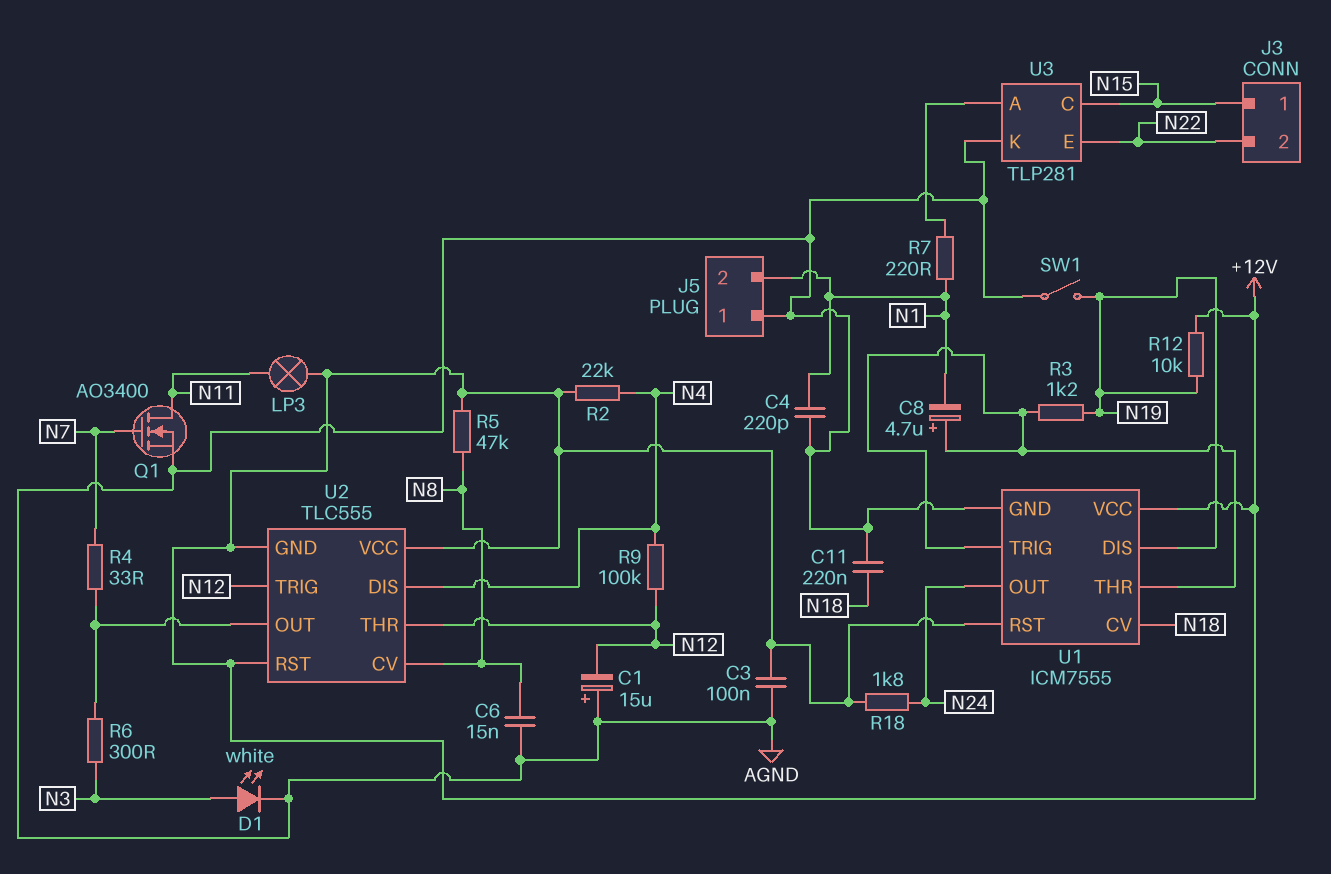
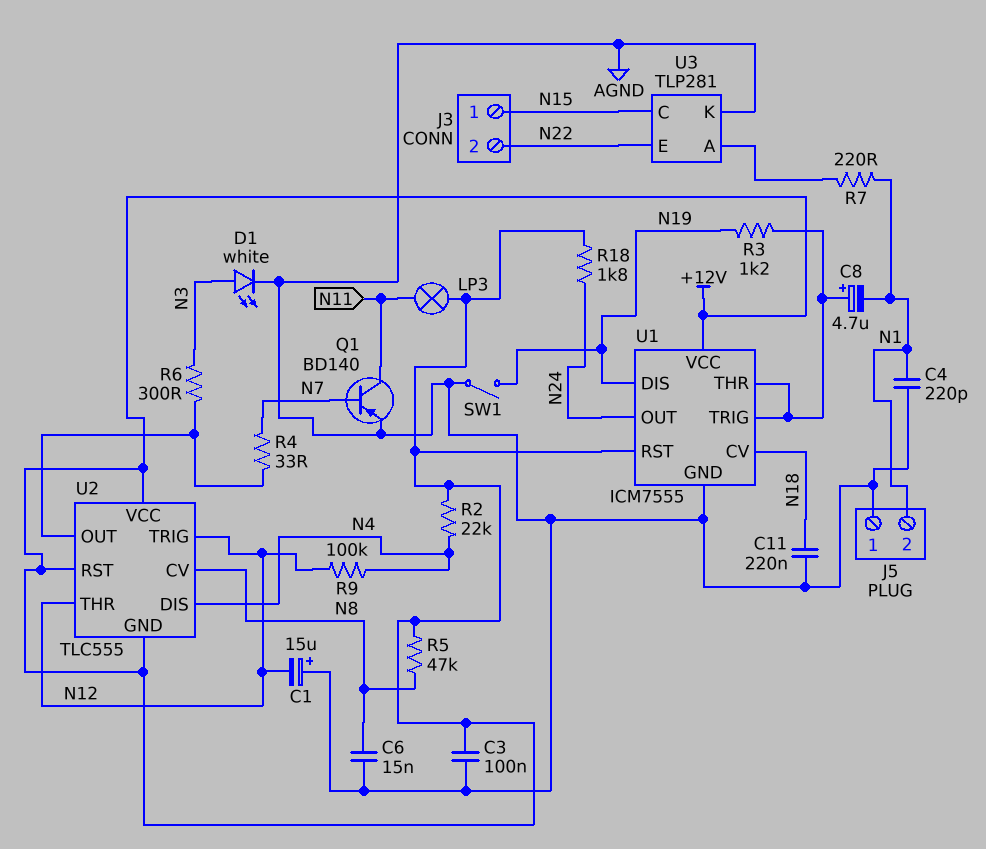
Q1: NMOS AO3400 (G N7, D N11, S AGND) -> PNP BD140 (B N7, C N11, E AGND)
R12: 10k (+12V, N19) -> none

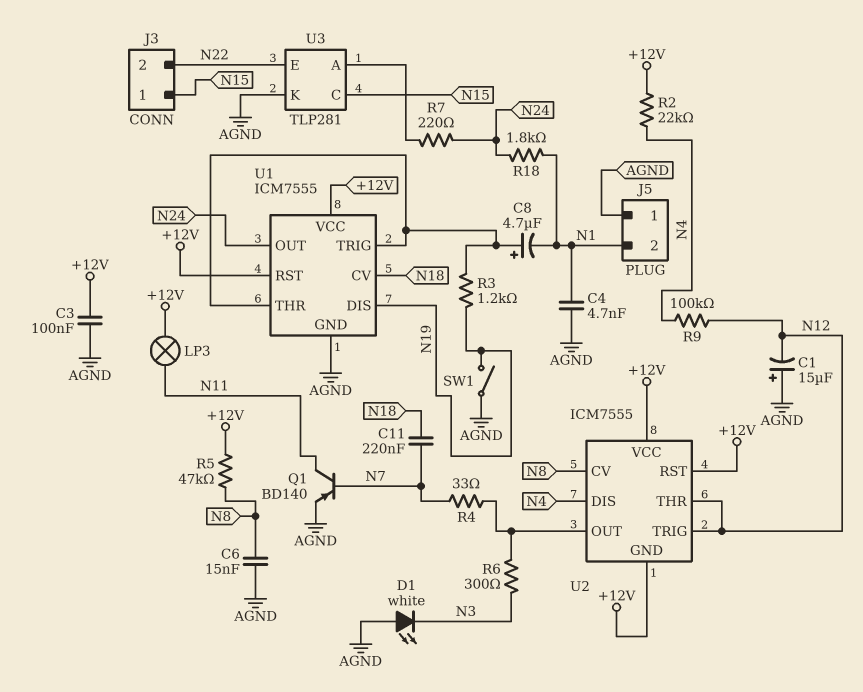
C4: 220pF (AGND, N1) -> 4.7nF (AGND, N1)
C11: 220nF (AGND, N18) -> 220nF (N7, N18)
D1: LED white (A N3, K AGND) -> LED white (A AGND, K N3)
R7: 220 (N1, U3/A) -> 220 (N24, U3/A)
R18: 1.8k (+12V, N24) -> 1.8k (N1, N24)
U2: TLC555 -> ICM7555

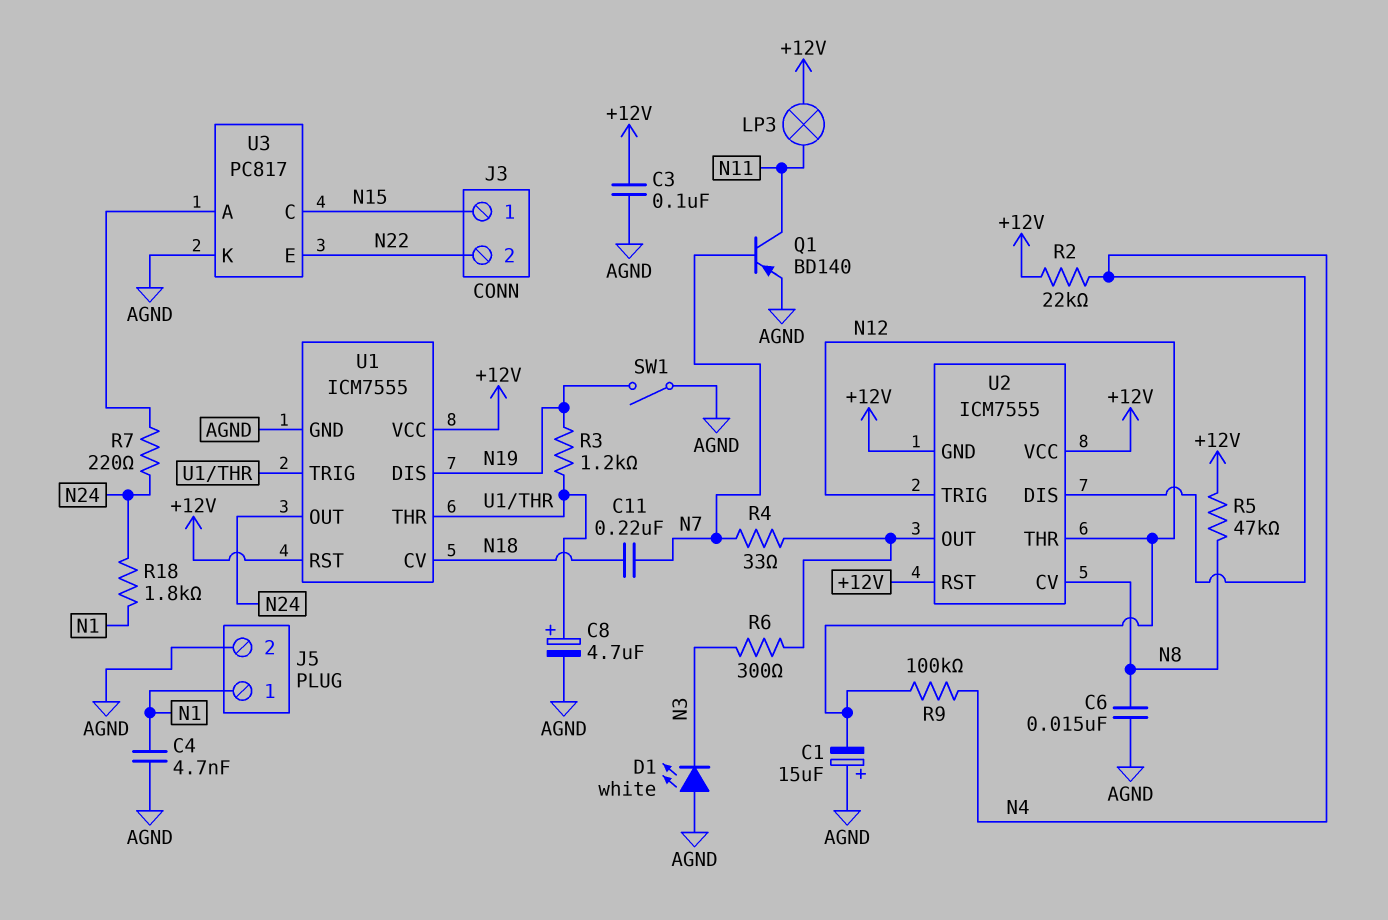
C8: 4.7uF (plus U1/THR, minus N1) -> 4.7uF (plus U1/THR, minus AGND)
J5 pin 1: AGND -> N1
J5 pin 2: N1 -> AGND
U3: TLP281 -> PC817

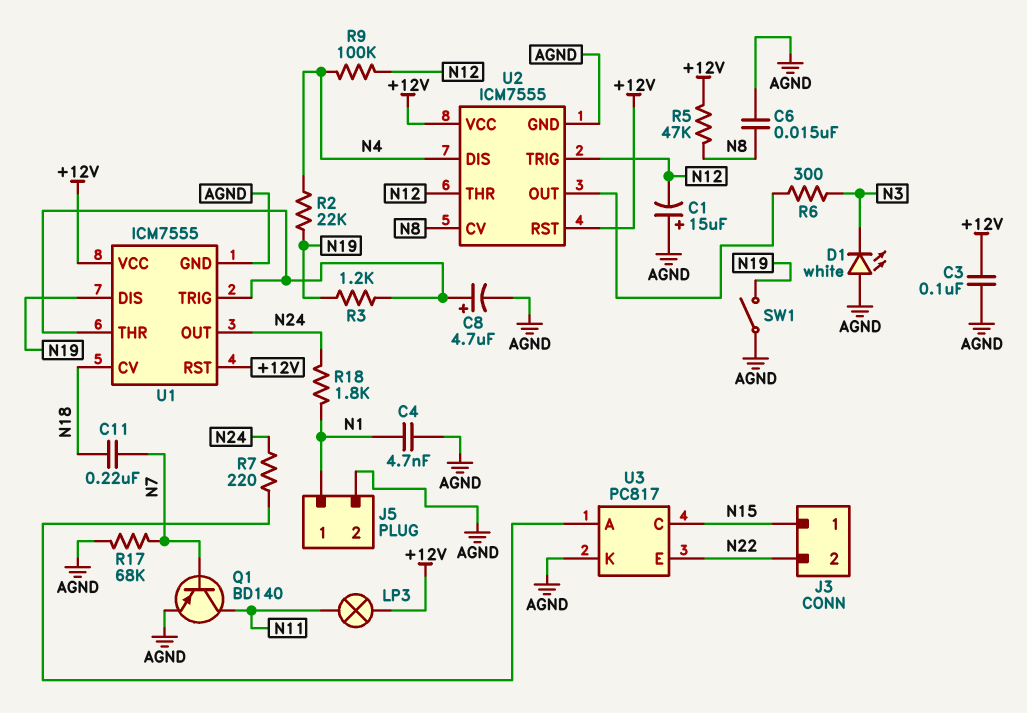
R2: 22k (+12V, N4) -> 22k (N4, N19)
R4: 33 (N7, U2/OUT) -> none
R17: none -> 68k (AGND, N7)
U2 pin GND: +12V -> AGND

